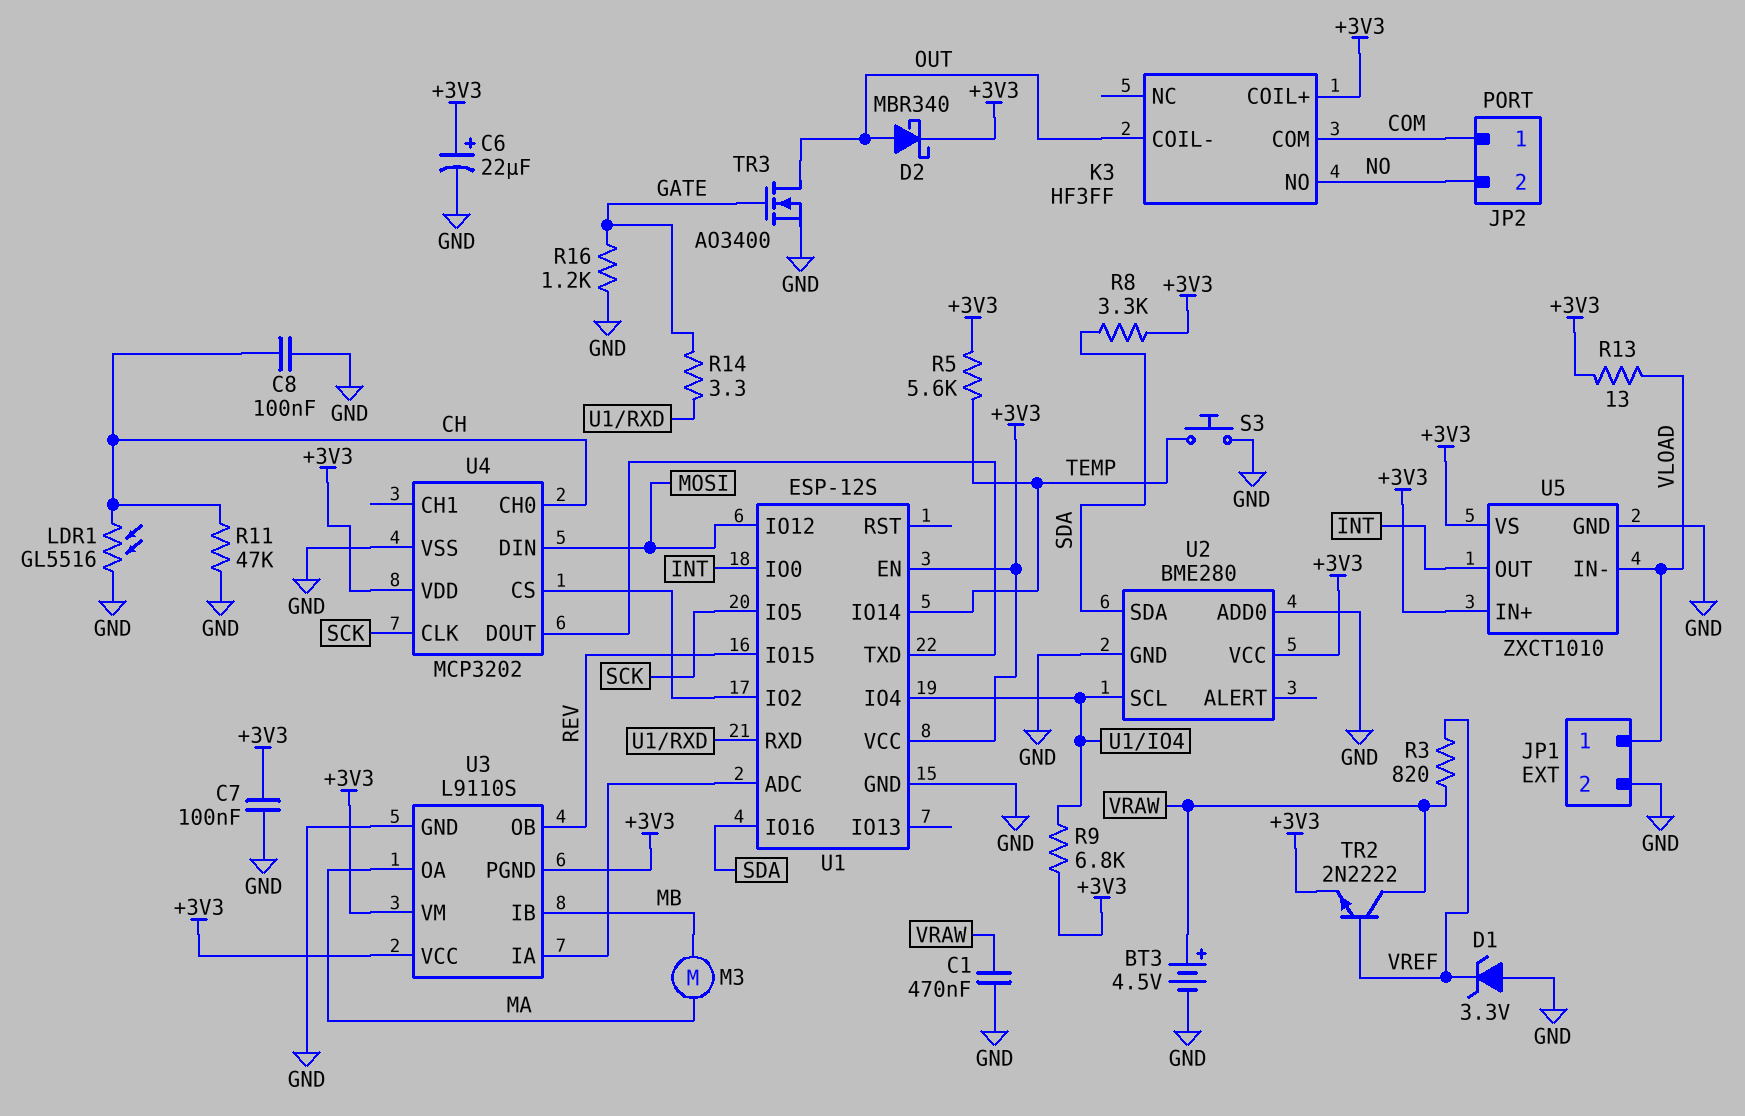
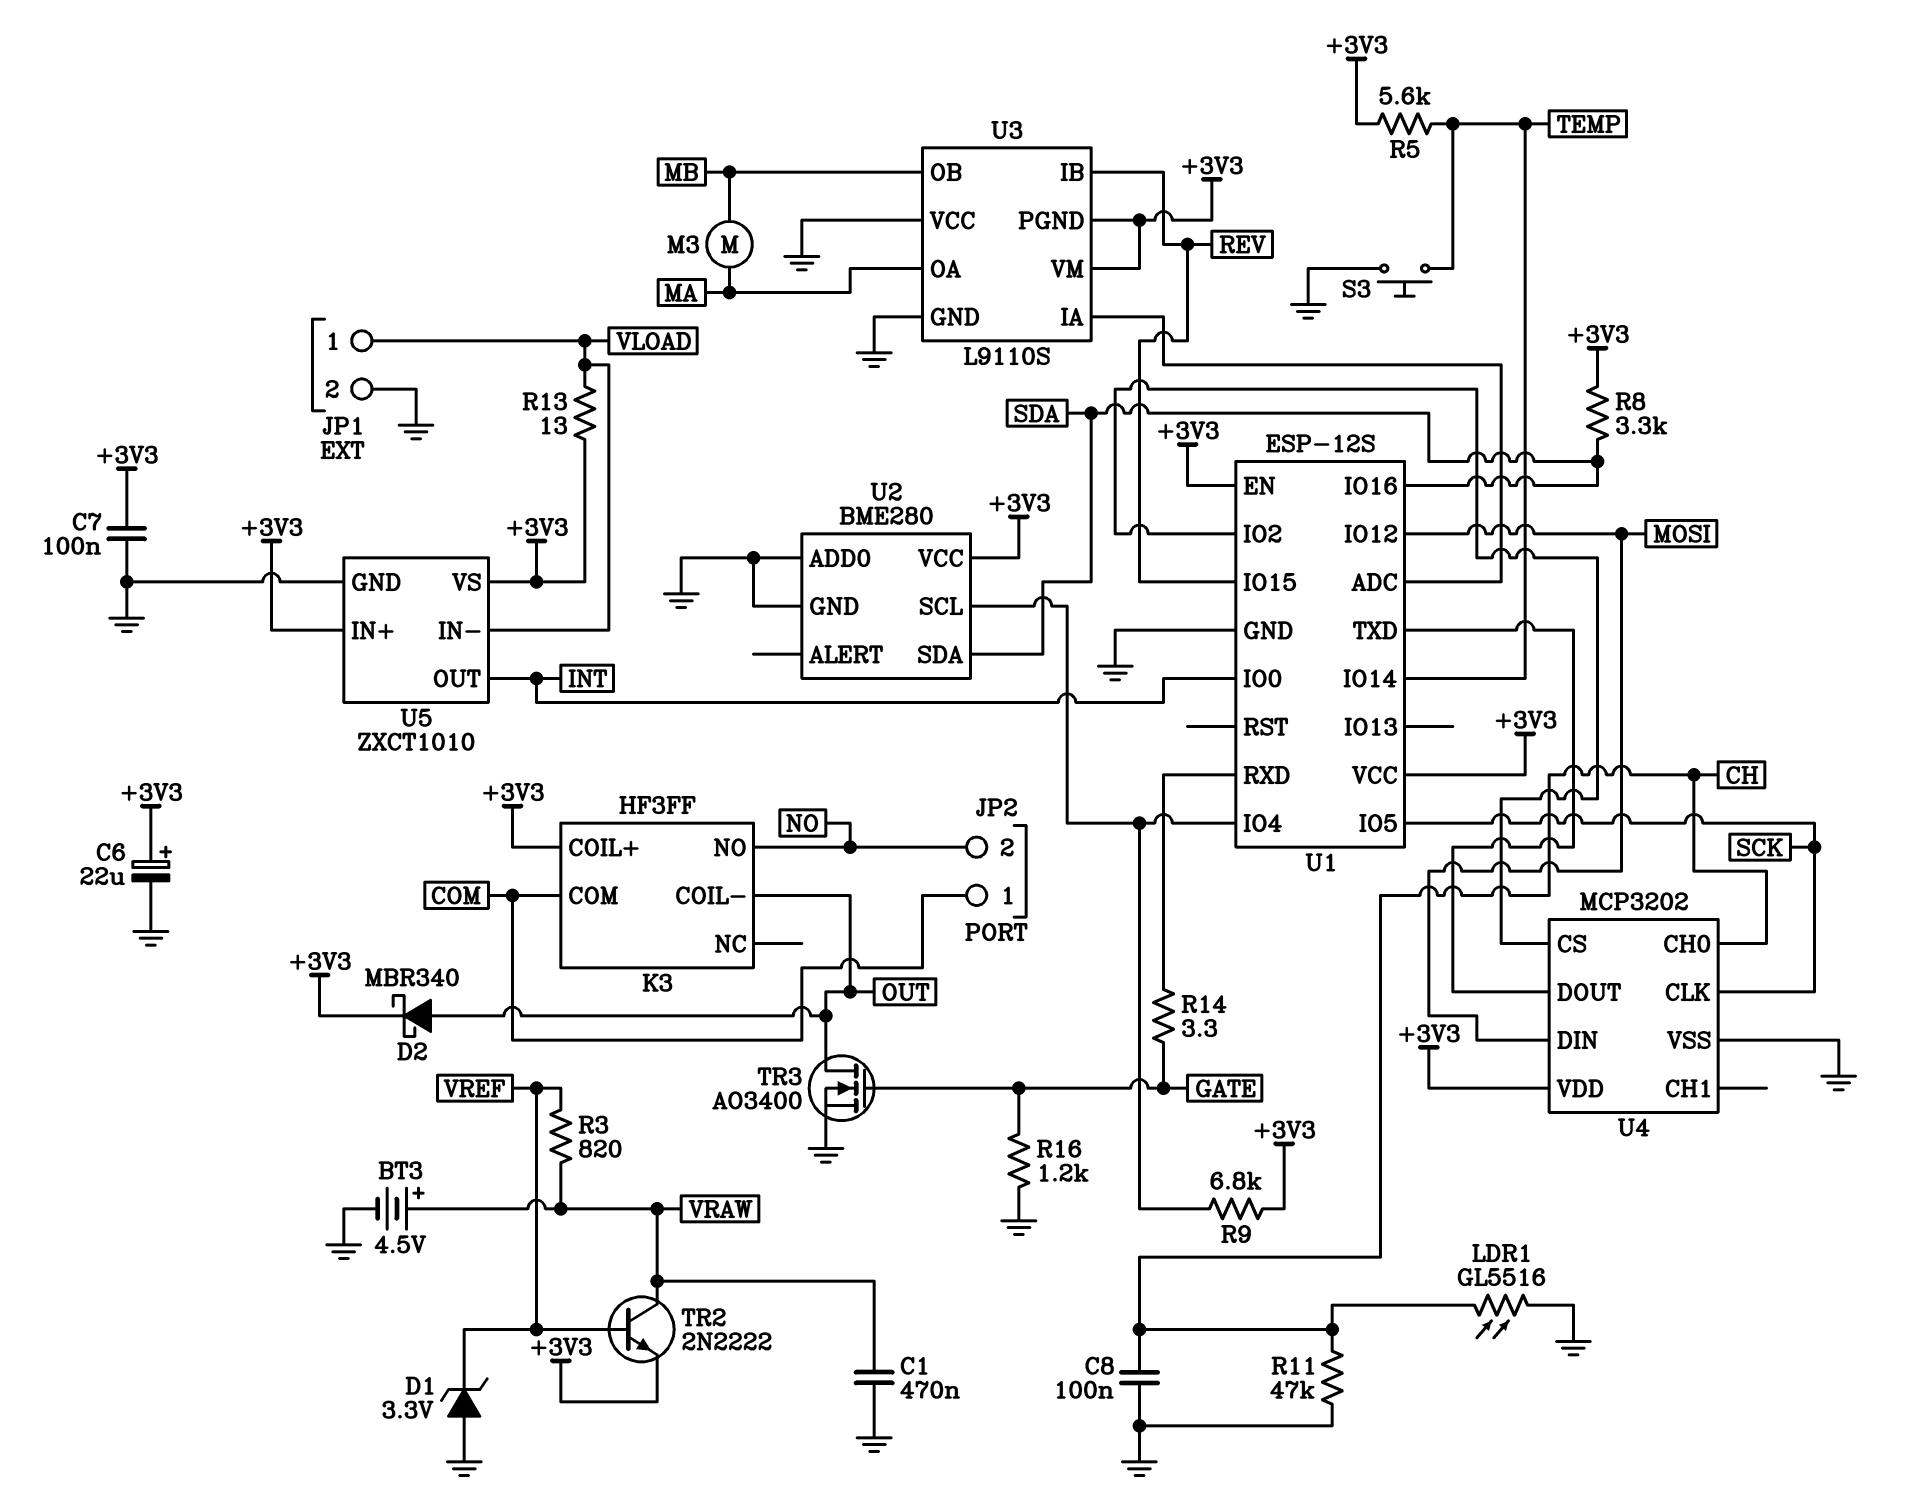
U3 pin IB: MB -> REV
U3 pin OB: REV -> MB
U3 pin VCC: +3V3 -> GND

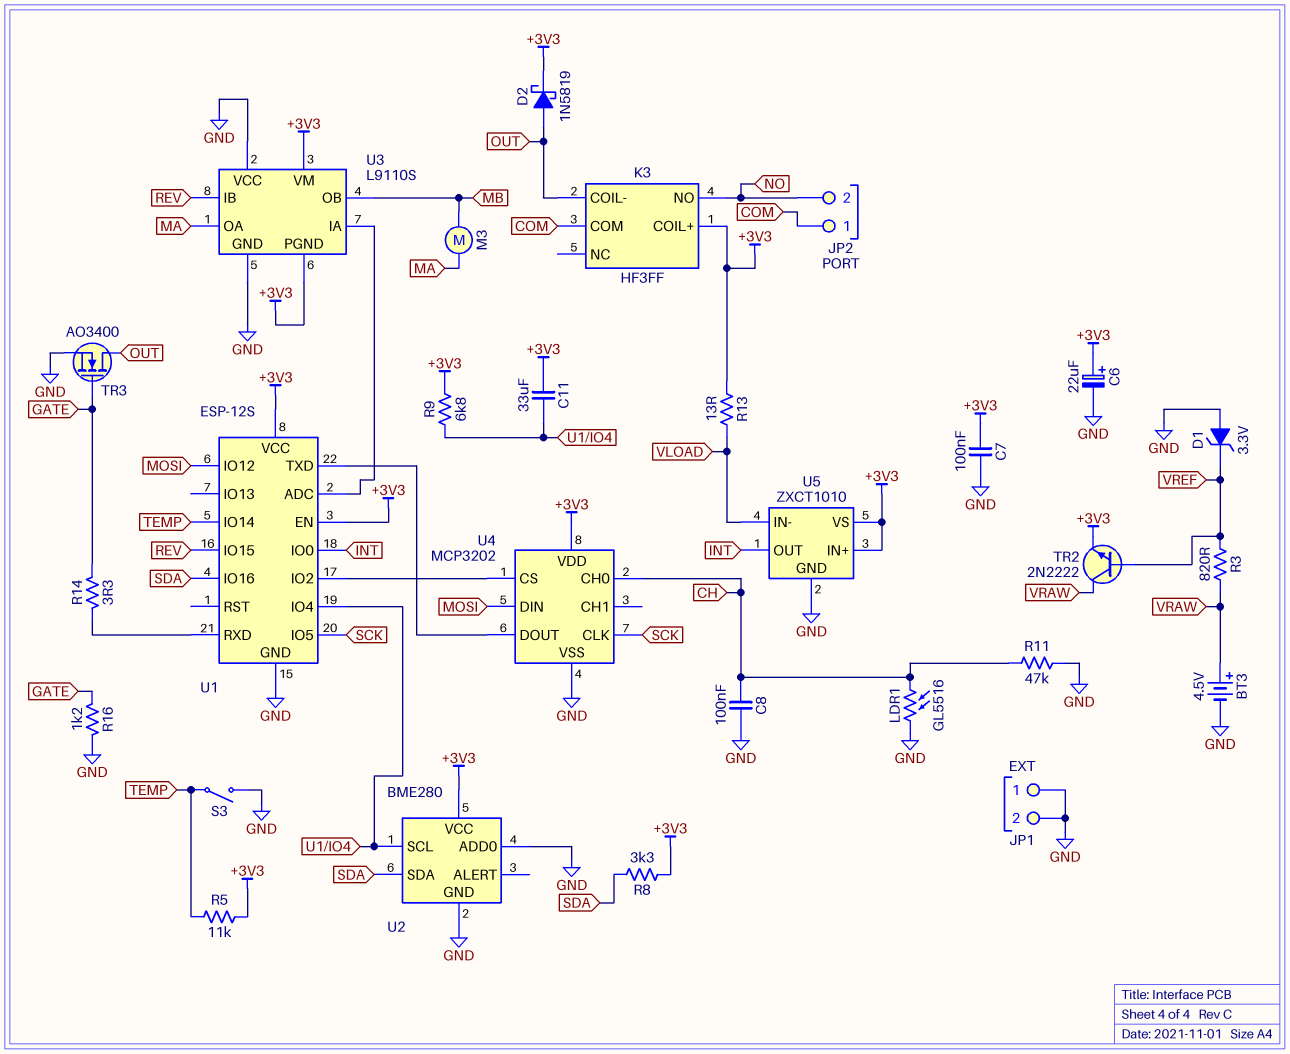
C1: 470nF (GND, VRAW) -> none
C11: none -> 33uF (+3V3, U1/IO4)
D2: schottky MBR340 (A OUT, K +3V3) -> schottky 1N5819 (A OUT, K +3V3)
JP1 pin 1: VLOAD -> GND
R5: 5.6k (+3V3, TEMP) -> 11k (+3V3, TEMP)
S3: button (GND, TEMP) -> switch (GND, TEMP)

